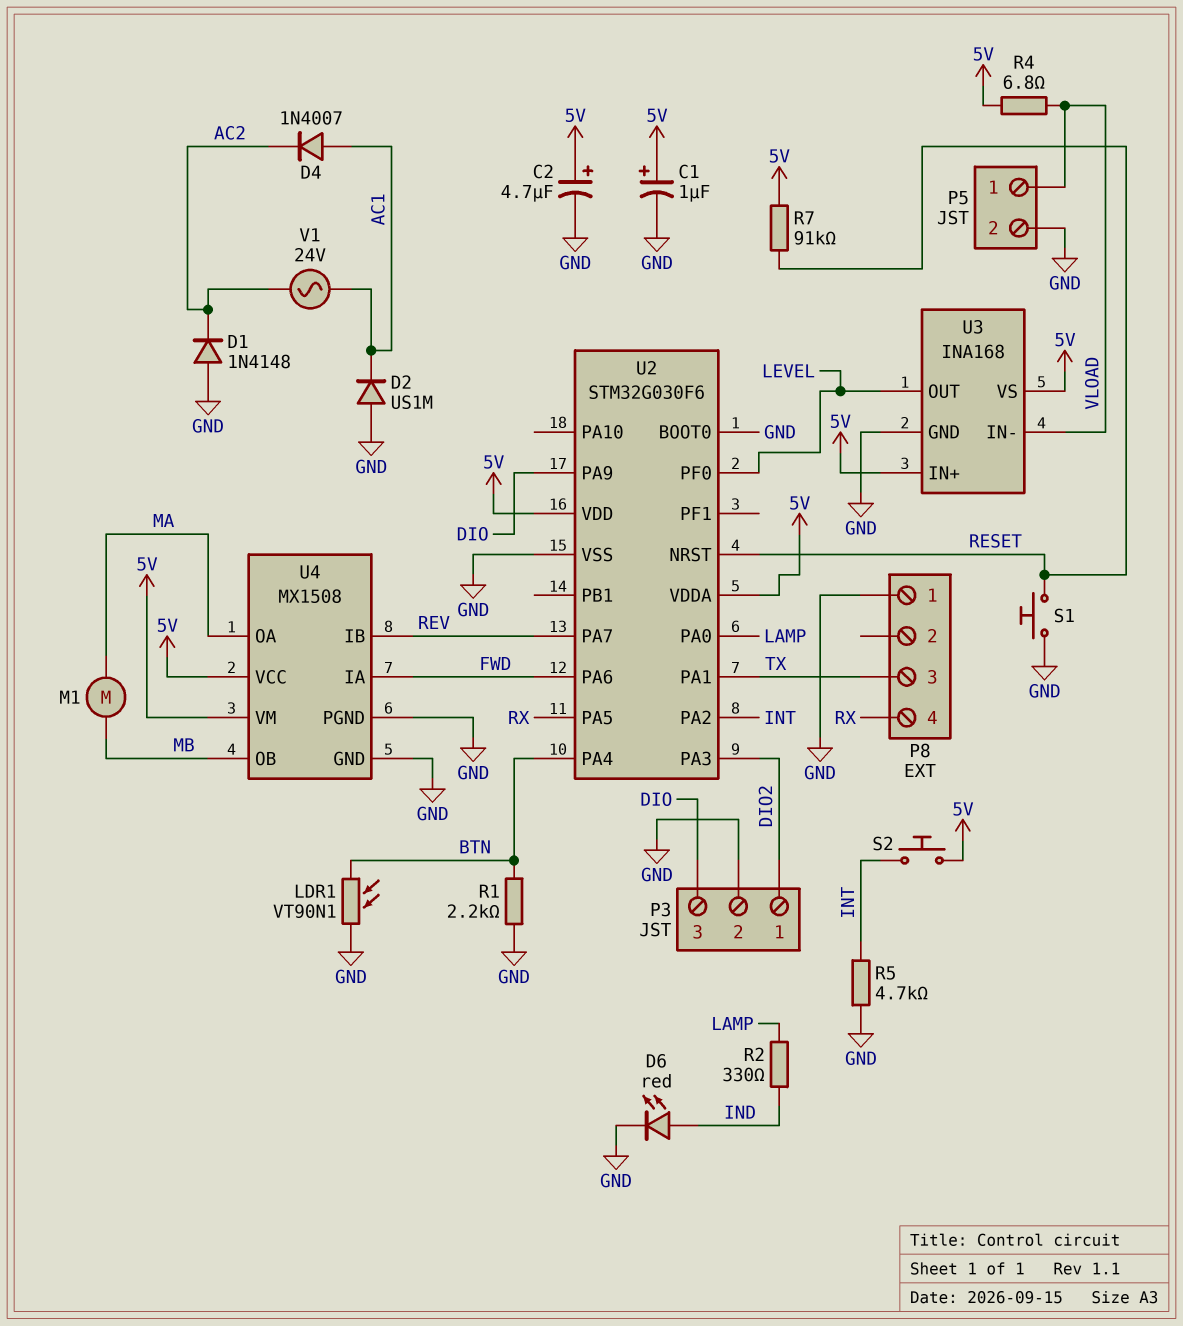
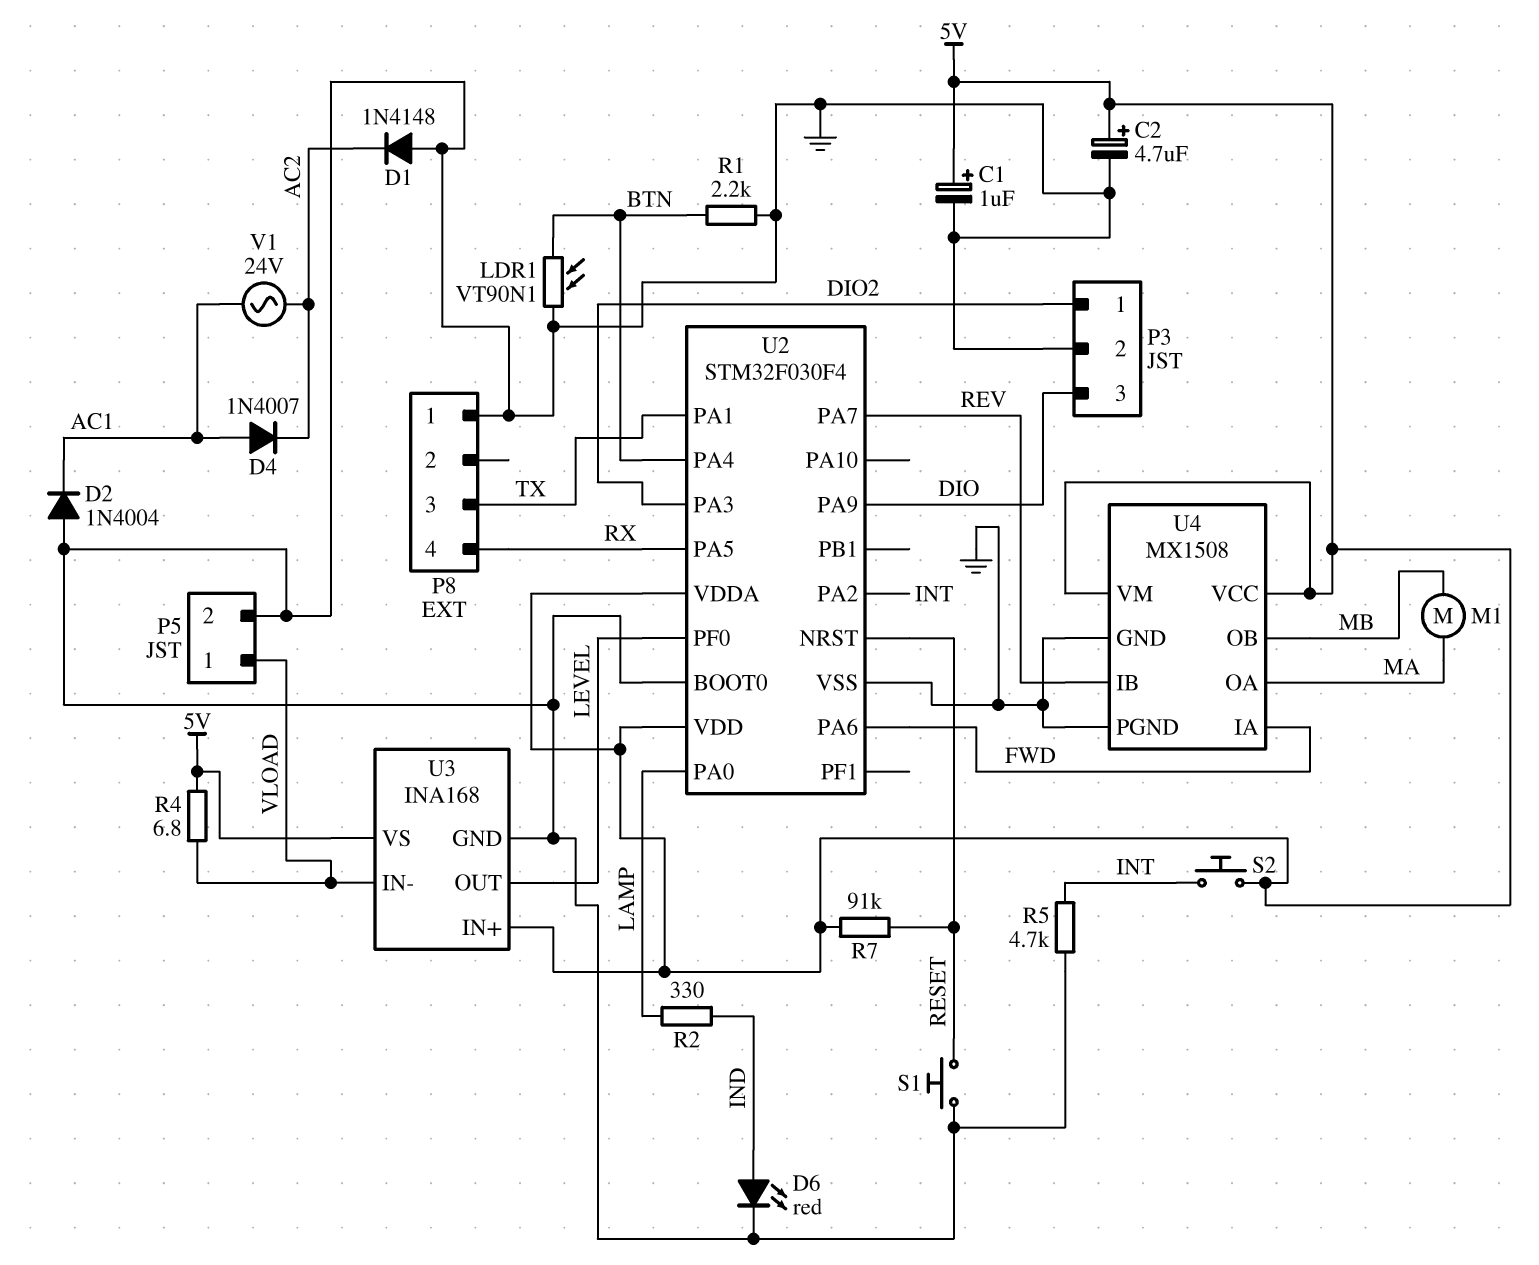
D2: diode US1M (A GND, K AC1) -> diode 1N4004 (A GND, K AC1)
U2: STM32G030F6 -> STM32F030F4

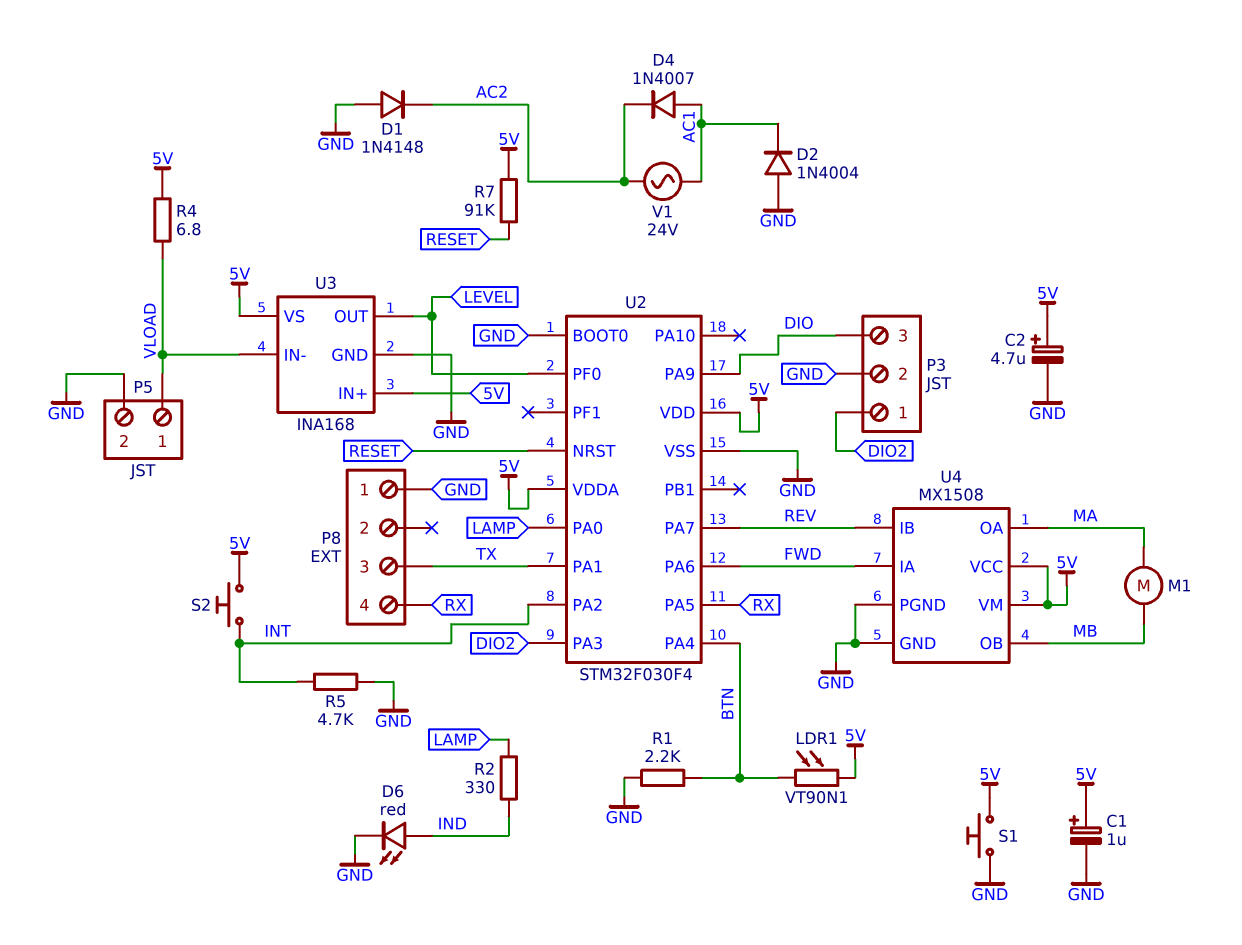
LDR1: VT90N1 (BTN, GND) -> VT90N1 (5V, BTN)
S1: button (GND, RESET) -> button (5V, GND)

